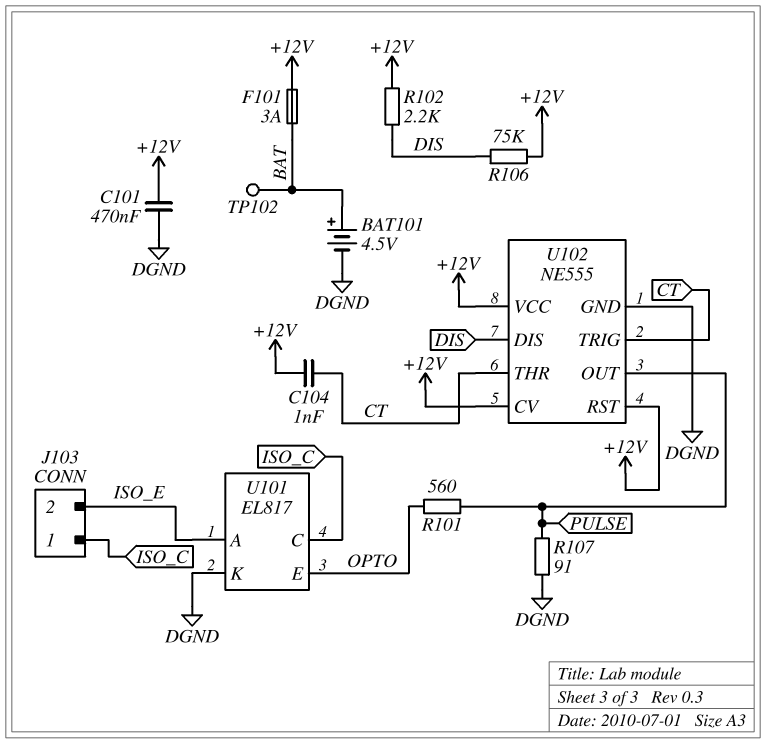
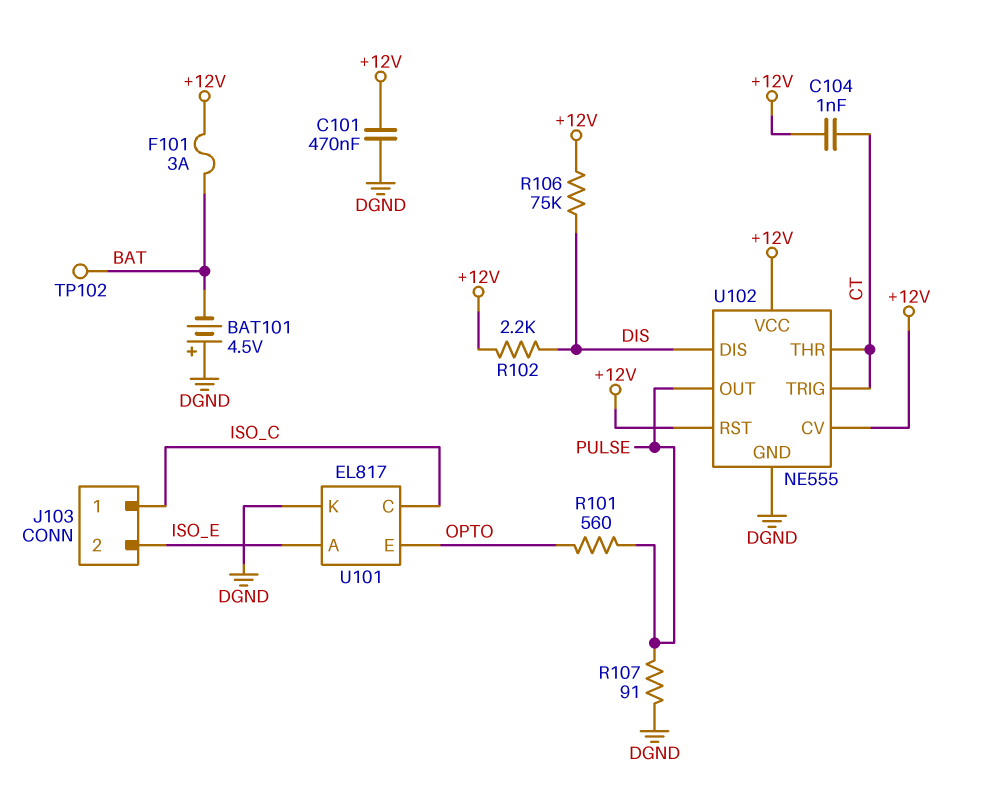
BAT101: 4.5V (plus BAT, minus DGND) -> 4.5V (plus DGND, minus BAT)

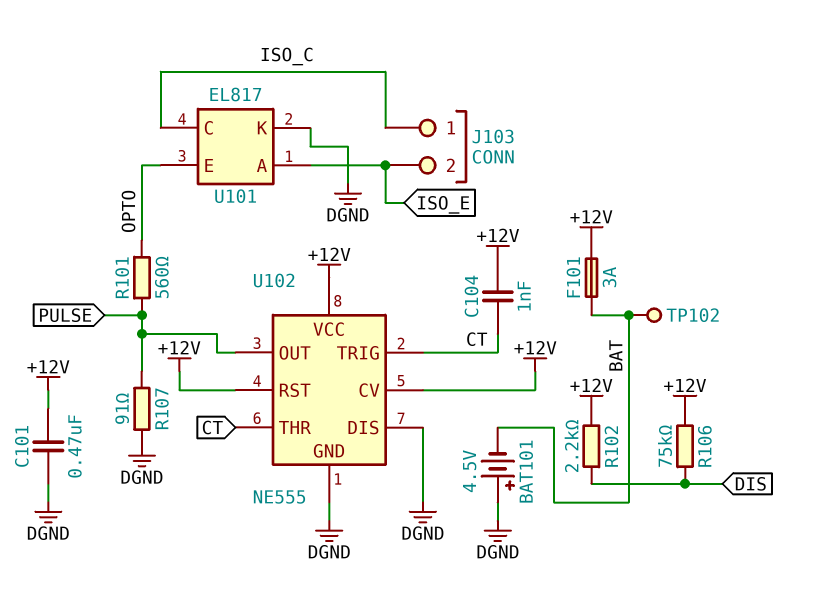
U102 pin DIS: DIS -> DGND

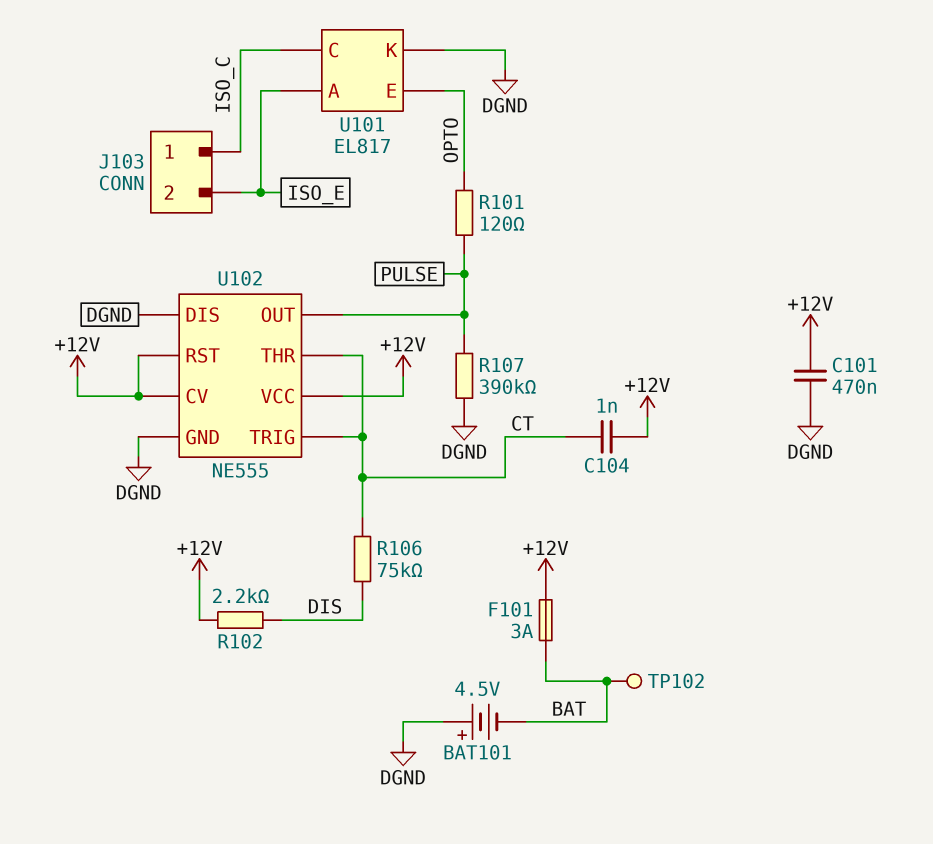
R101: 560 (OPTO, PULSE) -> 120 (OPTO, PULSE)
R106: 75k (+12V, DIS) -> 75k (CT, DIS)
R107: 91 (DGND, PULSE) -> 390k (DGND, PULSE)

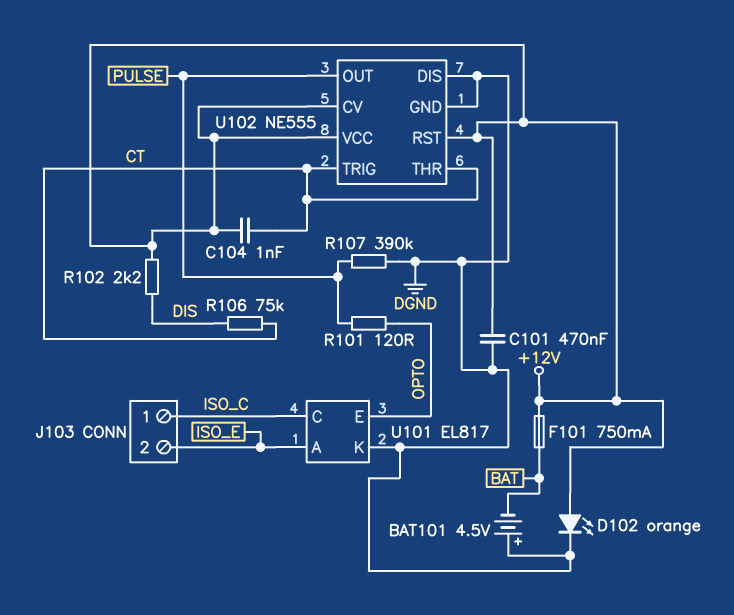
D102: none -> LED orange (A +12V, K DGND)
F101: 3A (+12V, BAT) -> 750mA (+12V, BAT)
TP102: test point (BAT) -> none

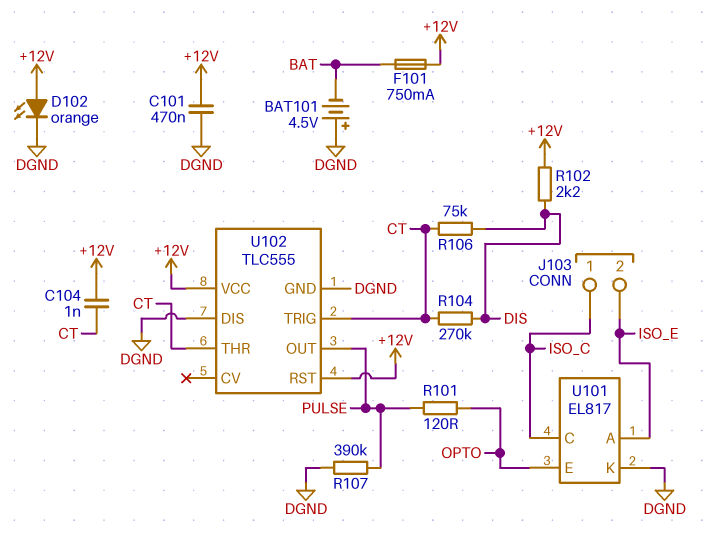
R104: none -> 270k (CT, DIS)
U102: NE555 -> TLC555
U102 pin CV: +12V -> none

